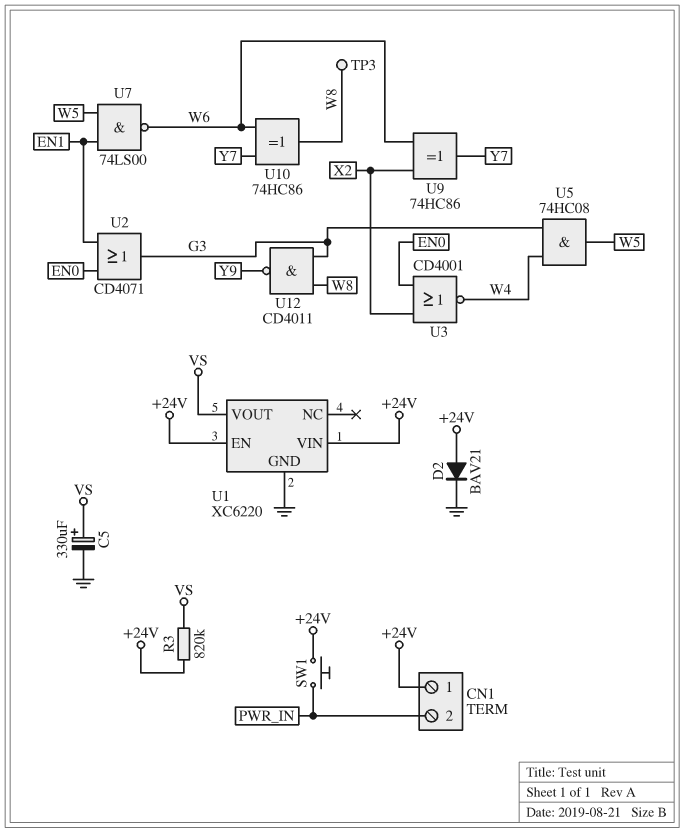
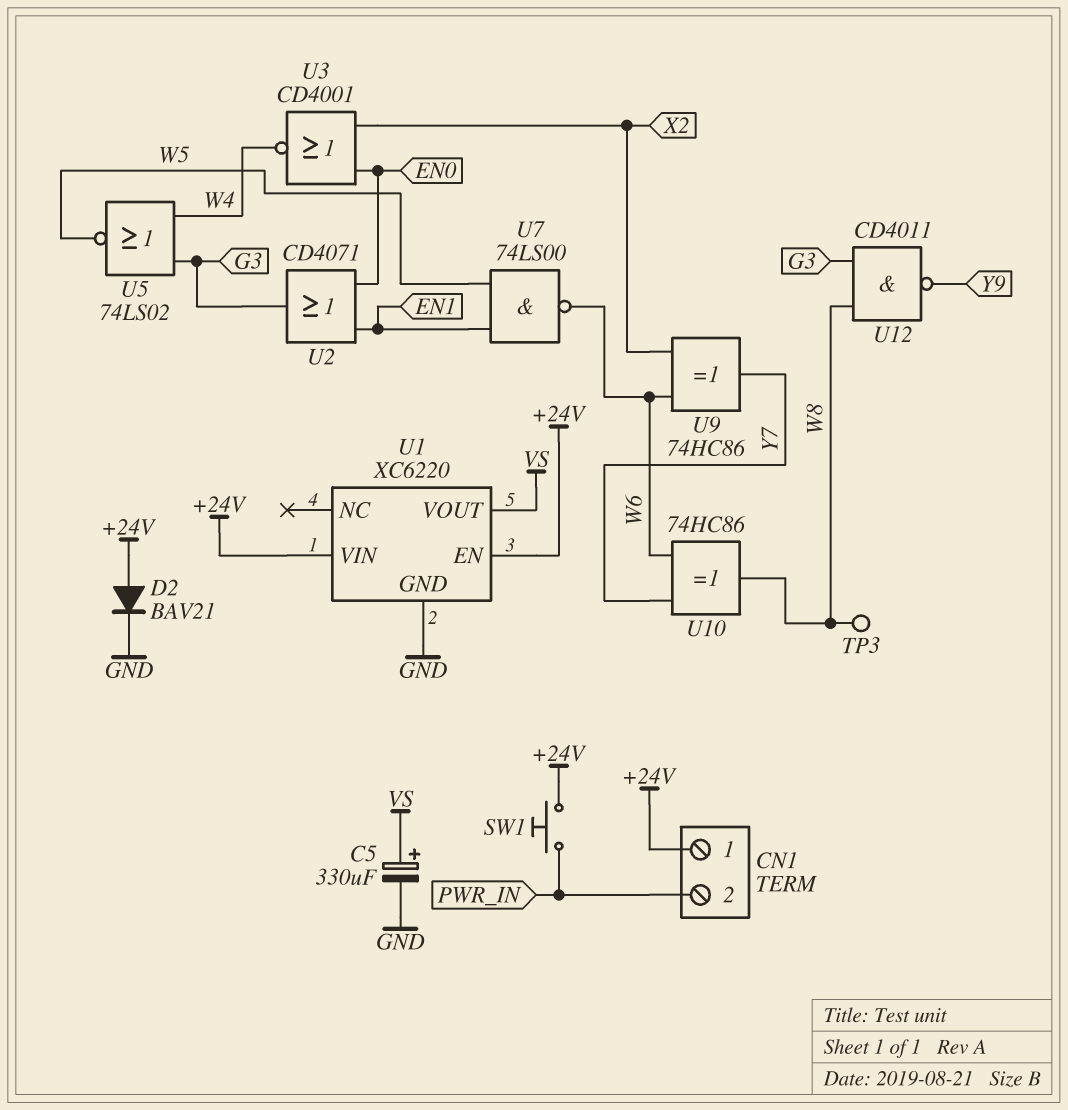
R3: 820k (+24V, VS) -> none
U5: AND 74HC08 (in G3, in W4, out W5) -> NOR 74LS02 (in G3, in W4, out W5)

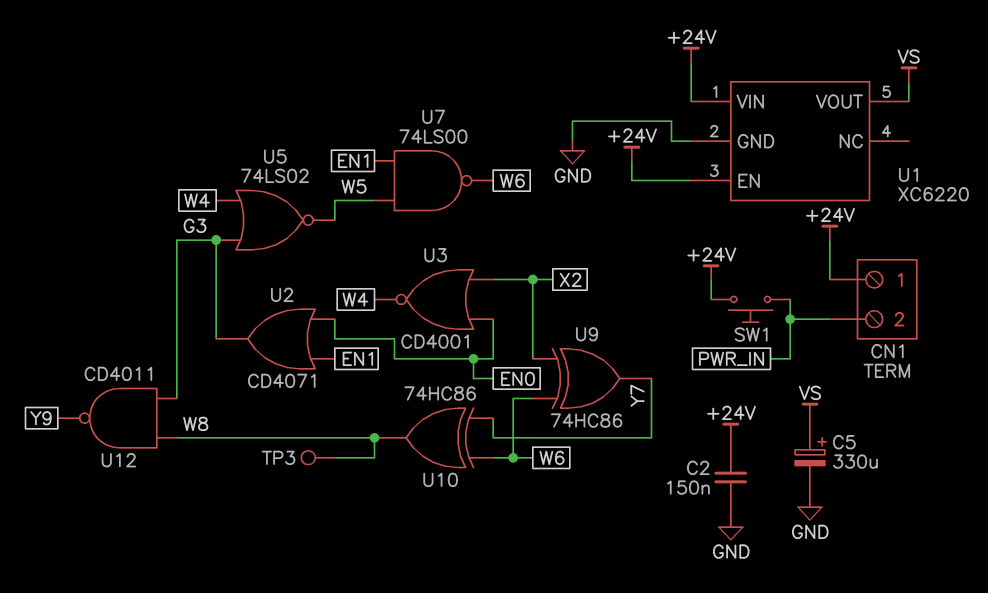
C2: none -> 150nF (+24V, GND)
D2: diode BAV21 (A +24V, K GND) -> none

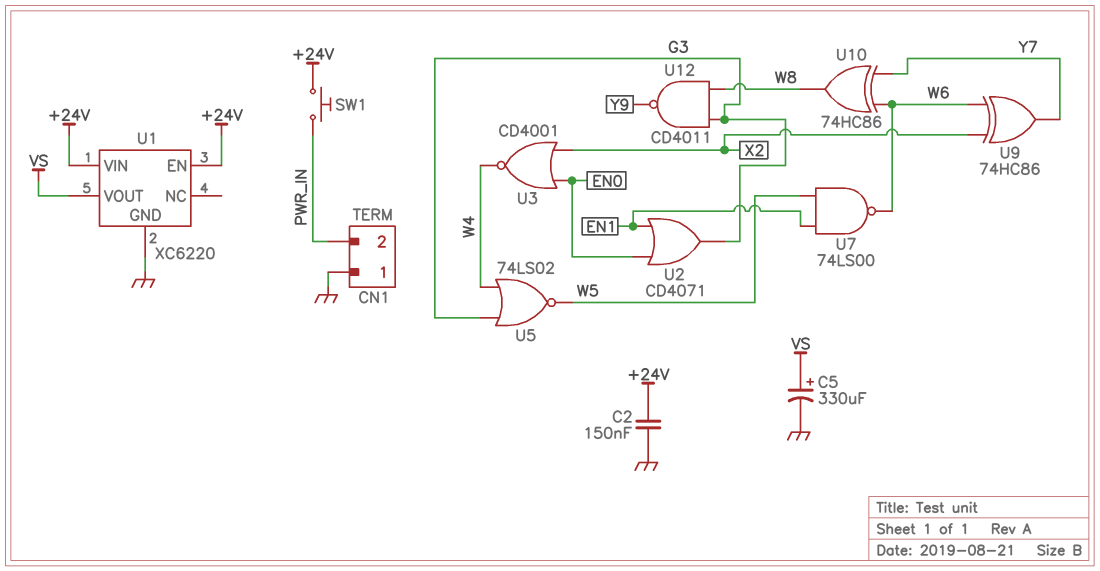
CN1 pin 1: +24V -> GND
TP3: test point (W8) -> none

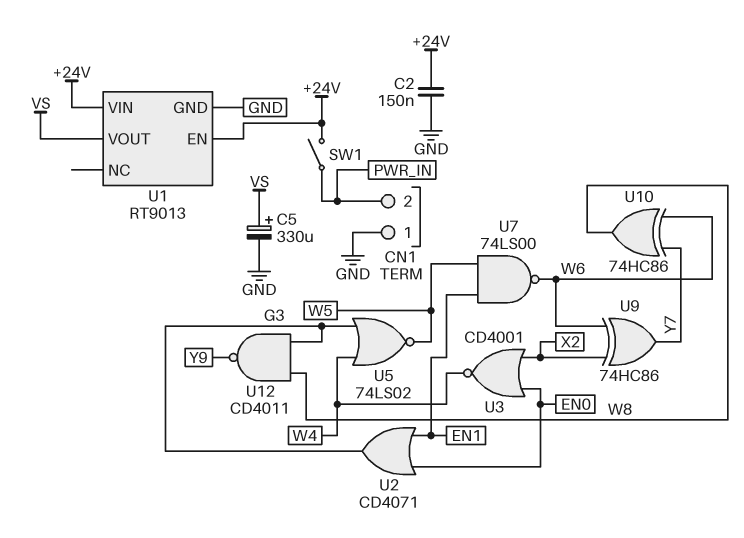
SW1: button (+24V, PWR_IN) -> switch (+24V, PWR_IN)
U1: XC6220 -> RT9013

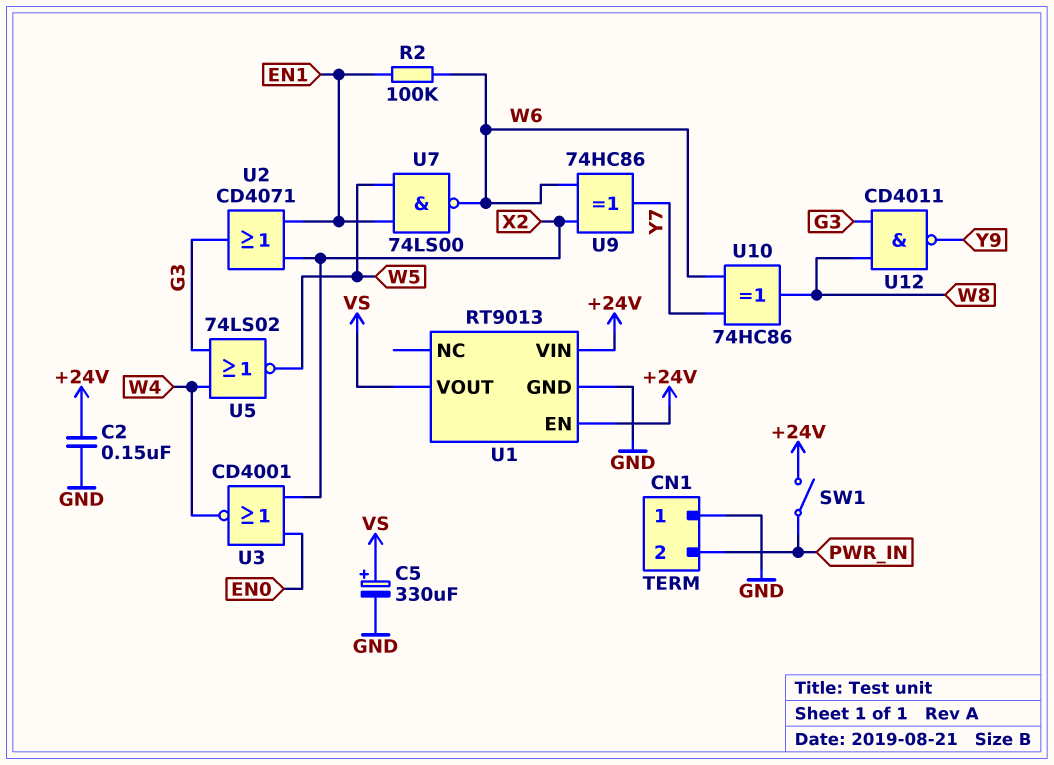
R2: none -> 100k (EN1, W6)
U2: OR CD4071 (in EN0, in EN1, out G3) -> OR CD4071 (in EN1, in X2, out G3)

